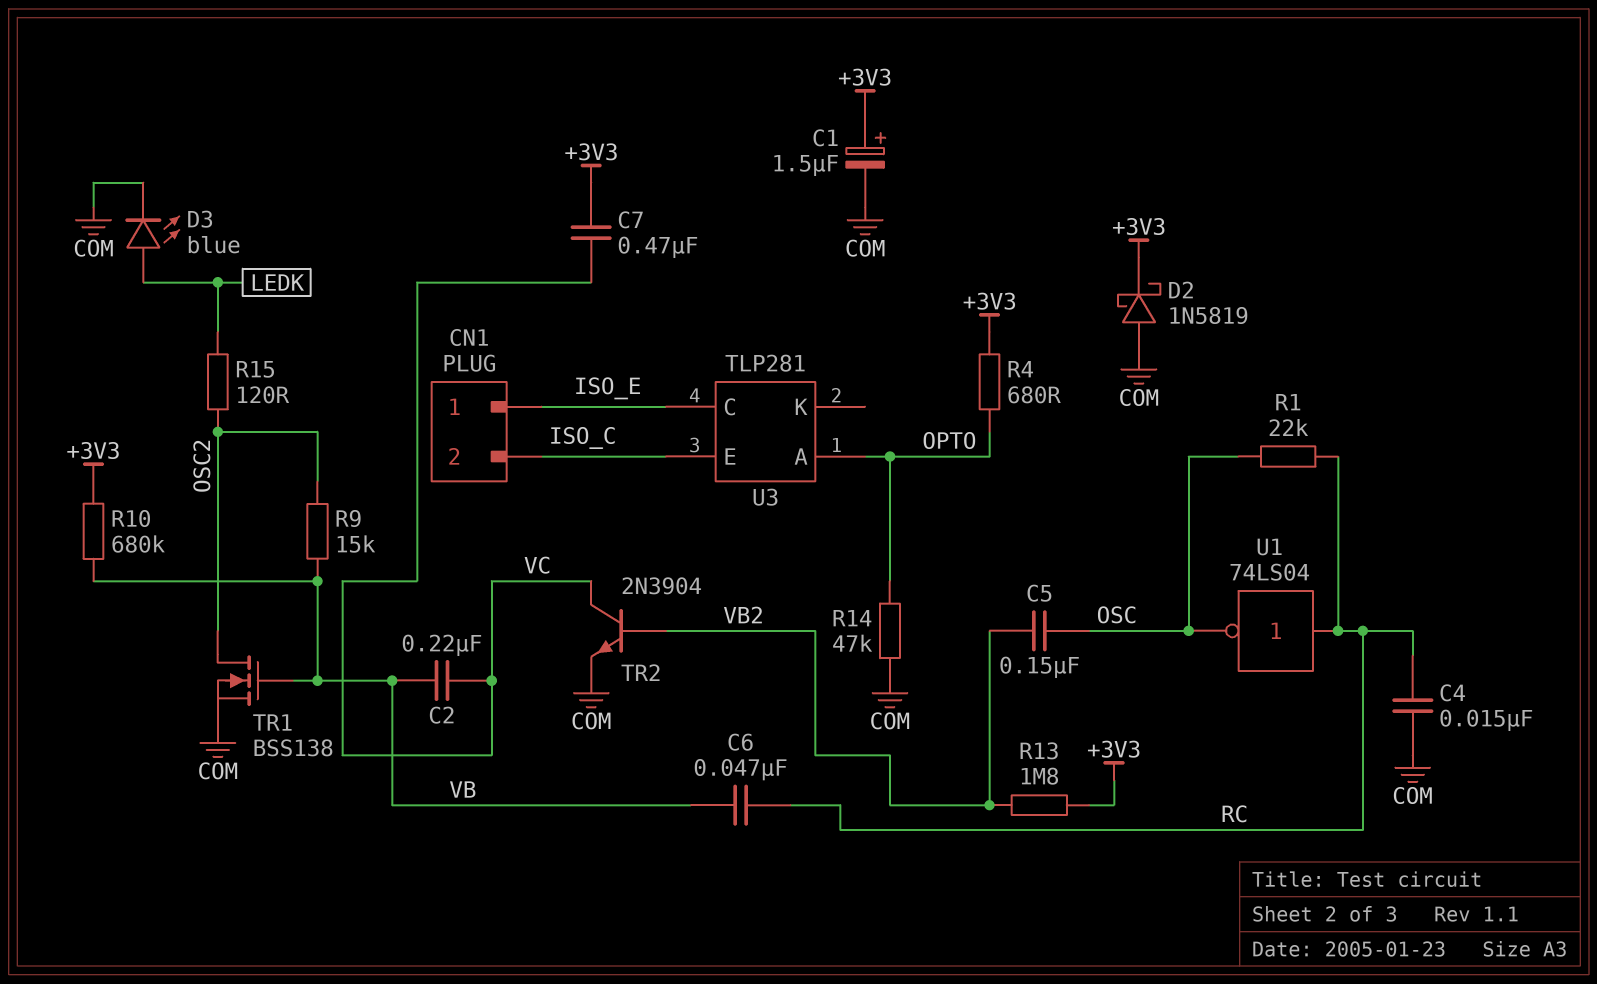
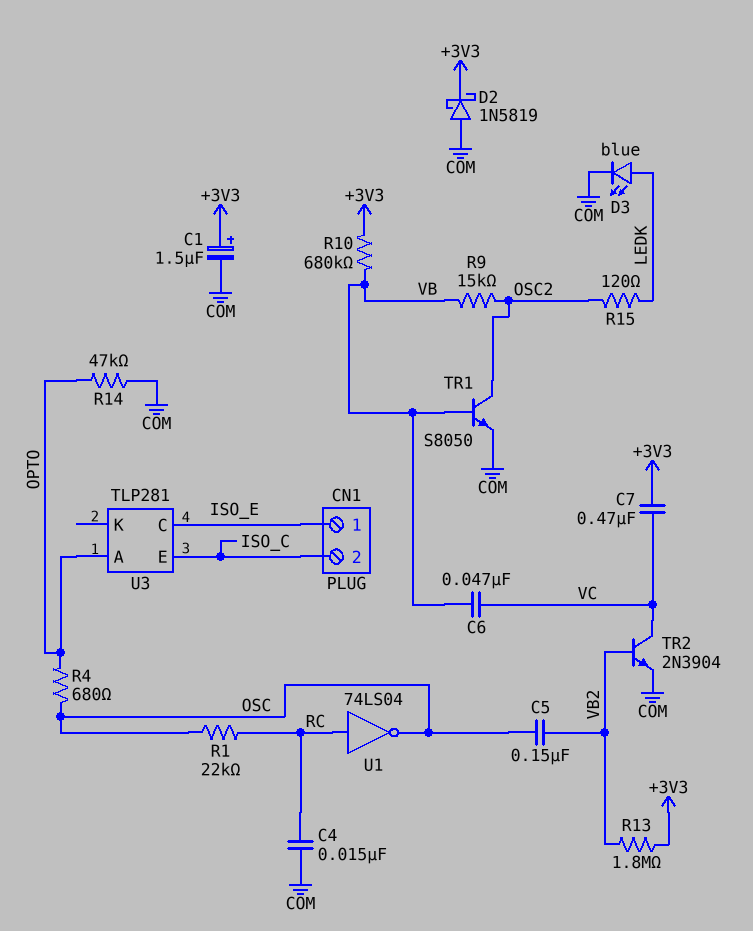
C2: 220nF (VB, VC) -> none
C6: 47nF (RC, VB) -> 47nF (VB, VC)
R4: 680 (+3V3, OPTO) -> 680 (OPTO, OSC)
TR1: NMOS BSS138 (G VB, D OSC2, S COM) -> NPN S8050 (B VB, C OSC2, E COM)

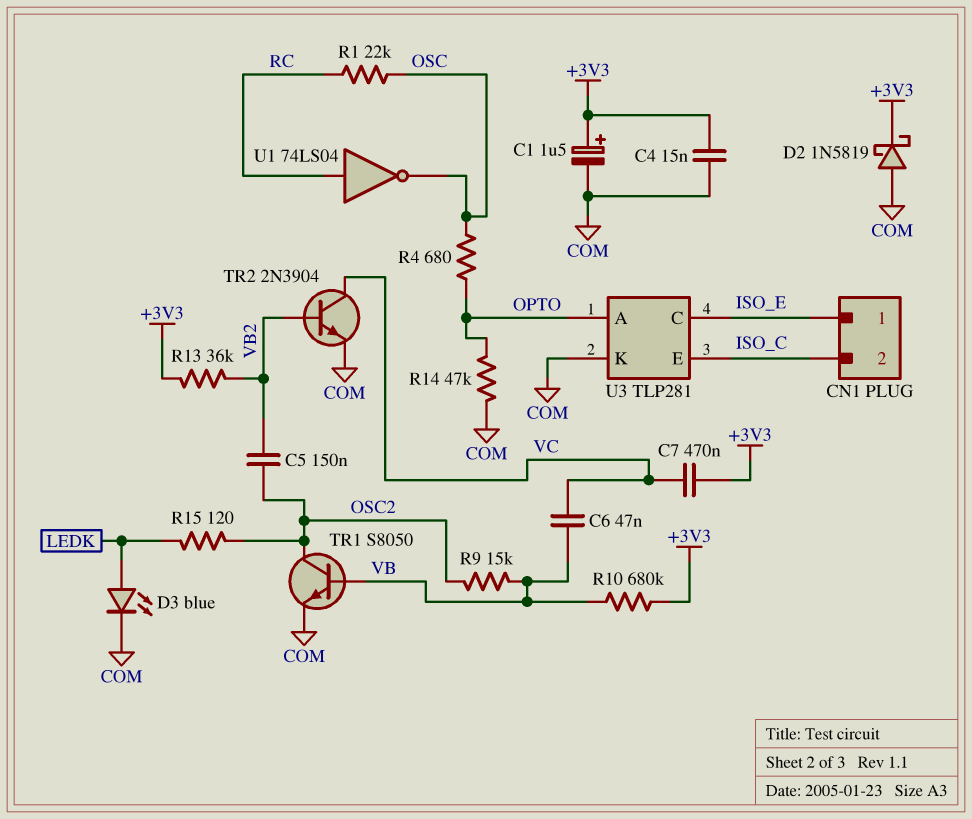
C4: 15nF (COM, RC) -> 15nF (+3V3, COM)
C5: 150nF (OSC, VB2) -> 150nF (OSC2, VB2)
R13: 1.8M (+3V3, VB2) -> 36k (+3V3, VB2)
U3 pin K: none -> COM

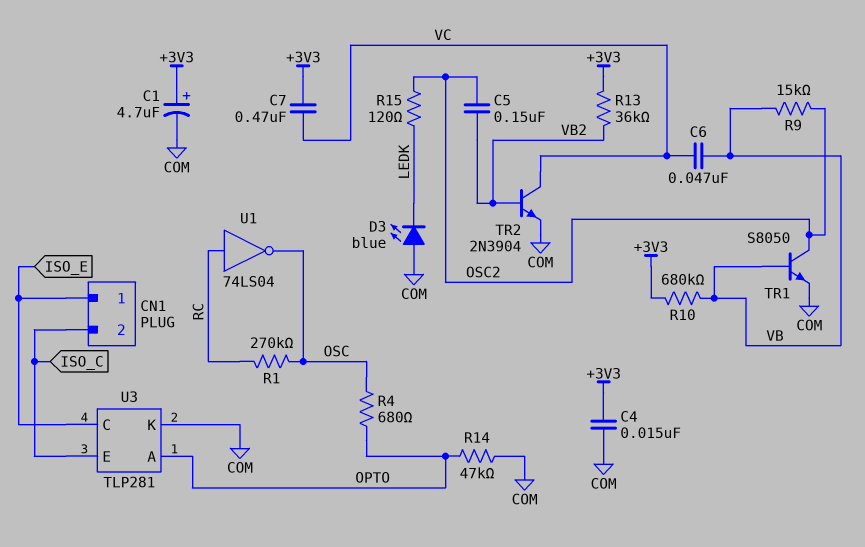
C1: 1.5uF (plus +3V3, minus COM) -> 4.7uF (plus +3V3, minus COM)
D2: schottky 1N5819 (A COM, K +3V3) -> none
D3: LED blue (A LEDK, K COM) -> LED blue (A COM, K LEDK)
R1: 22k (OSC, RC) -> 270k (OSC, RC)

